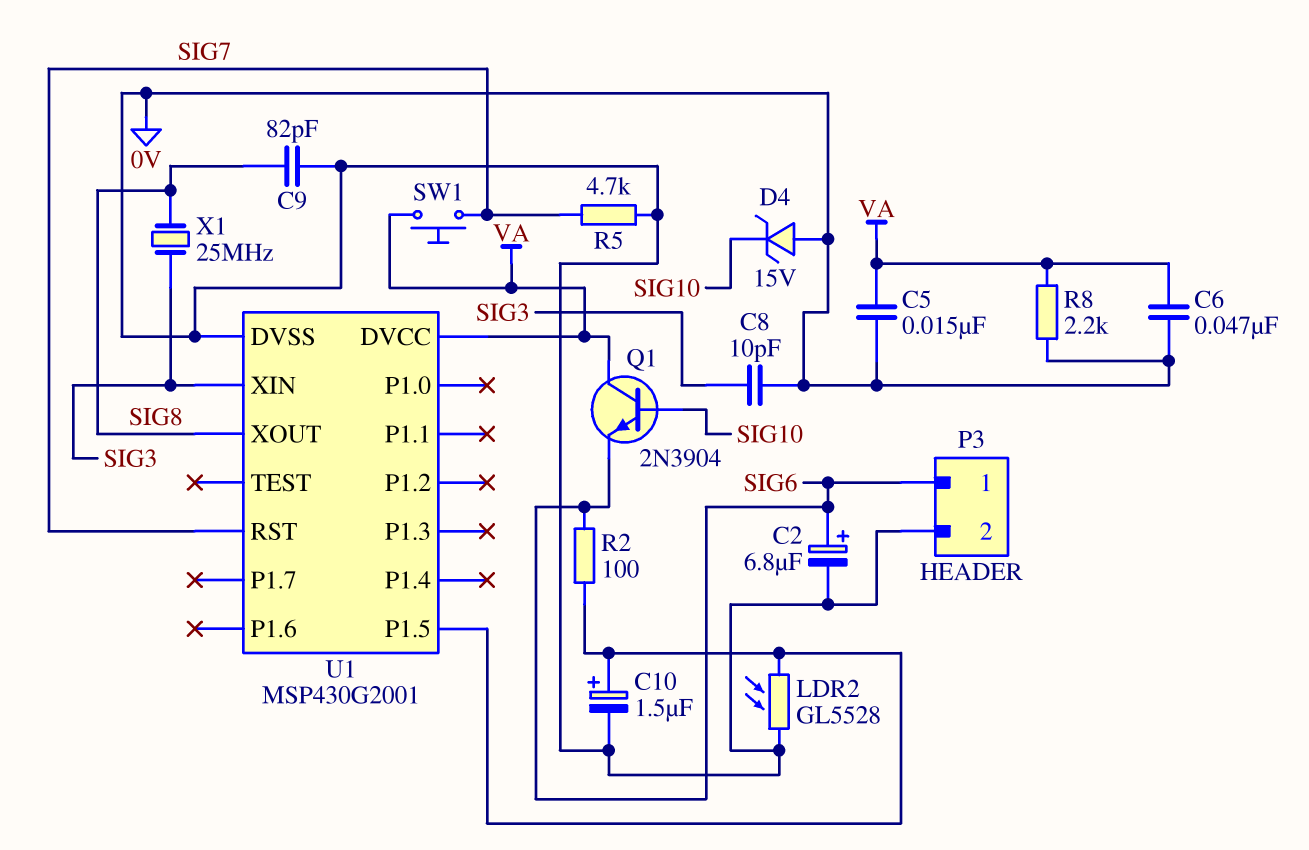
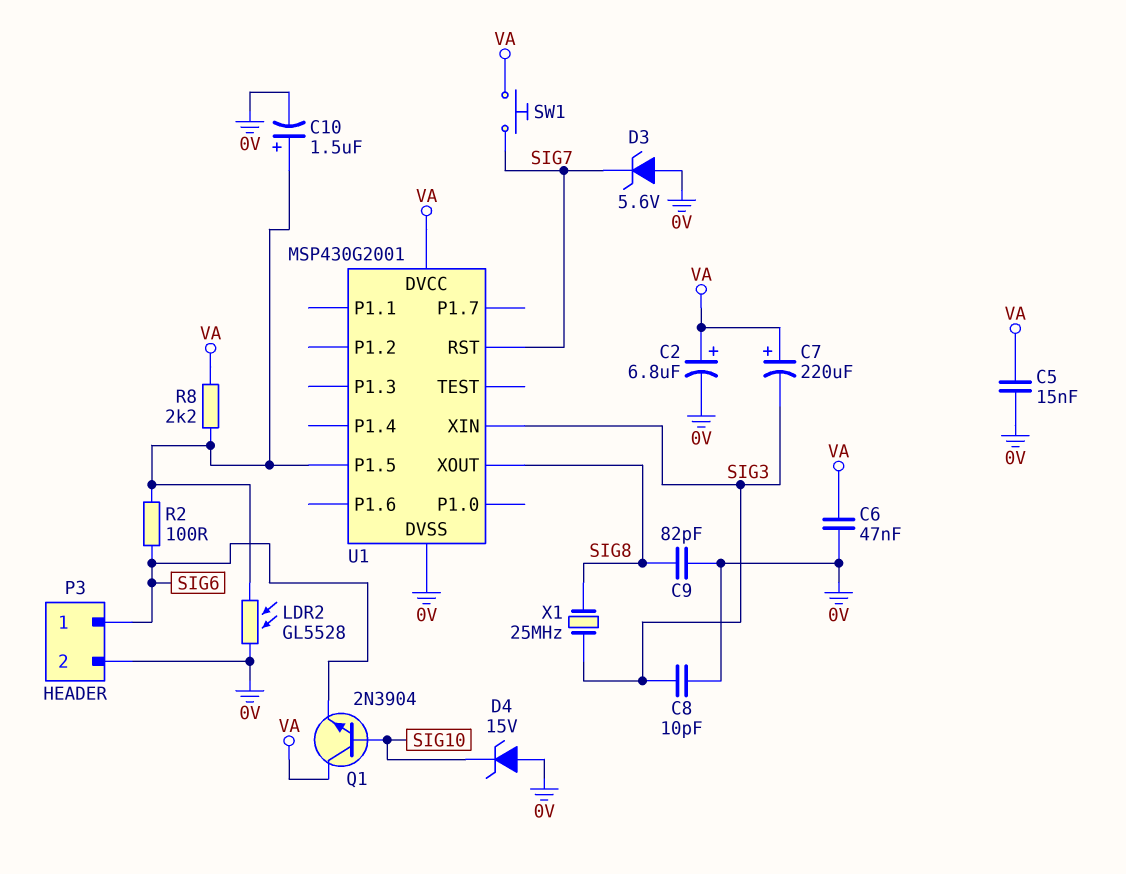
C2: 6.8uF (plus SIG6, minus 0V) -> 6.8uF (plus VA, minus 0V)
C7: none -> 220uF (plus VA, minus SIG3)
D3: none -> zener 5.6V (A 0V, K SIG7)
R5: 4.7k (0V, SIG7) -> none
R8: 2.2k (0V, VA) -> 2.2k (U1/P1.5, VA)

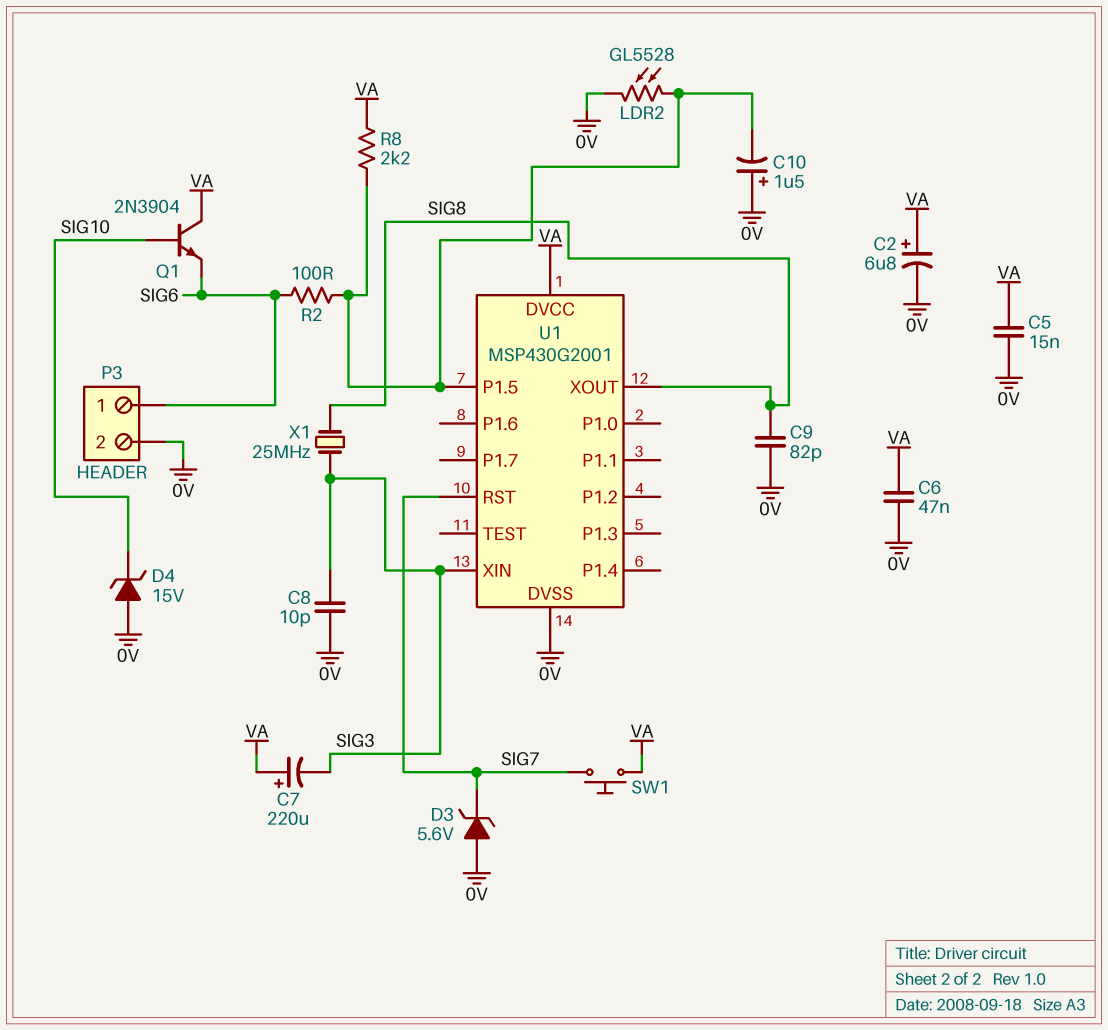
C10: 1.5uF (plus U1/P1.5, minus 0V) -> 1.5uF (plus 0V, minus U1/P1.5)

